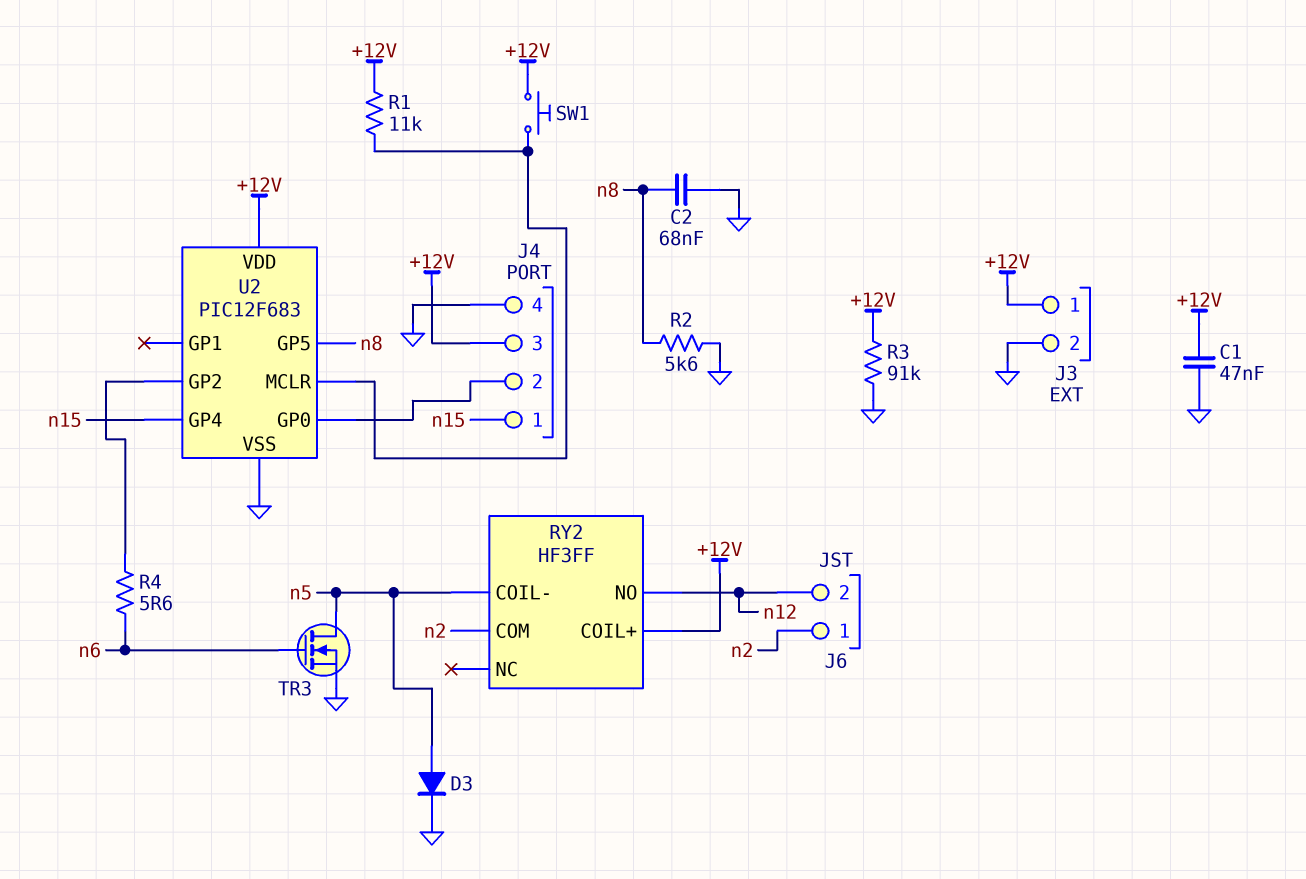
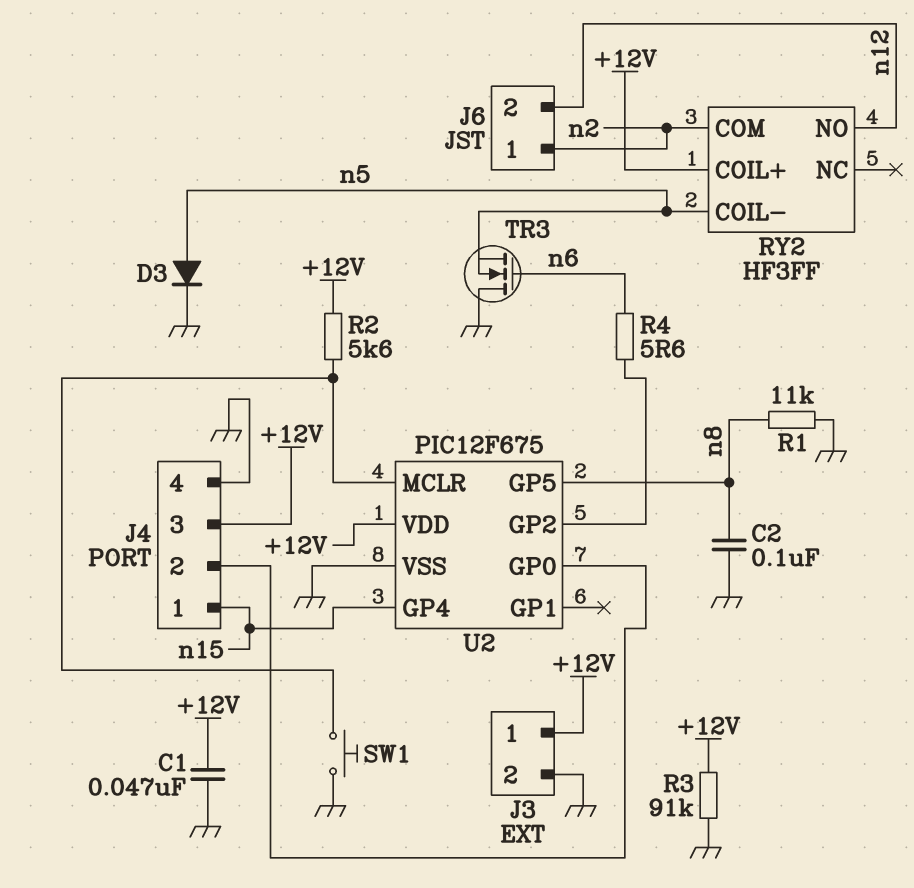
C2: 68nF (GND, n8) -> 100nF (GND, n8)
R1: 11k (+12V, U2/MCLR) -> 11k (GND, n8)
R2: 5.6k (GND, n8) -> 5.6k (+12V, U2/MCLR)
SW1: button (+12V, U2/MCLR) -> button (GND, U2/MCLR)
TR3: NMOS (G n6, D n5, S GND) -> NMOS (G n6, D GND, S n5)
U2: PIC12F683 -> PIC12F675

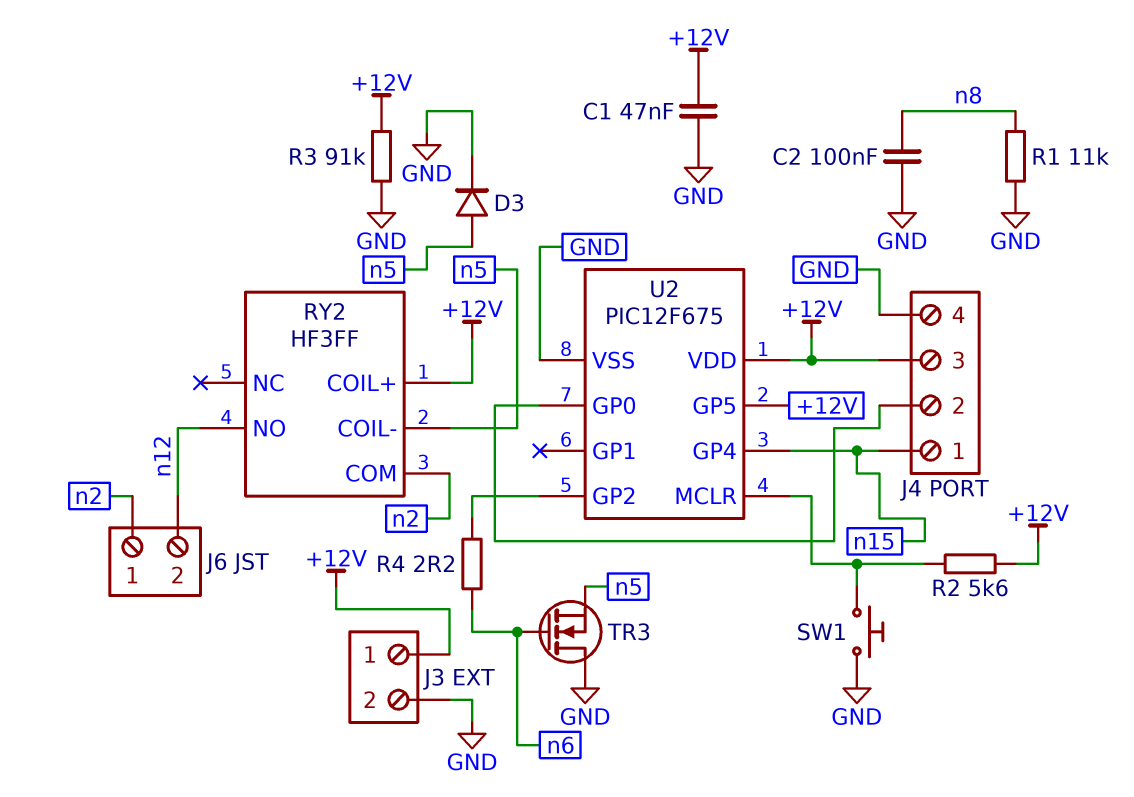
R4: 5.6 (U2/GP2, n6) -> 2.2 (U2/GP2, n6)
U2 pin GP5: n8 -> +12V

